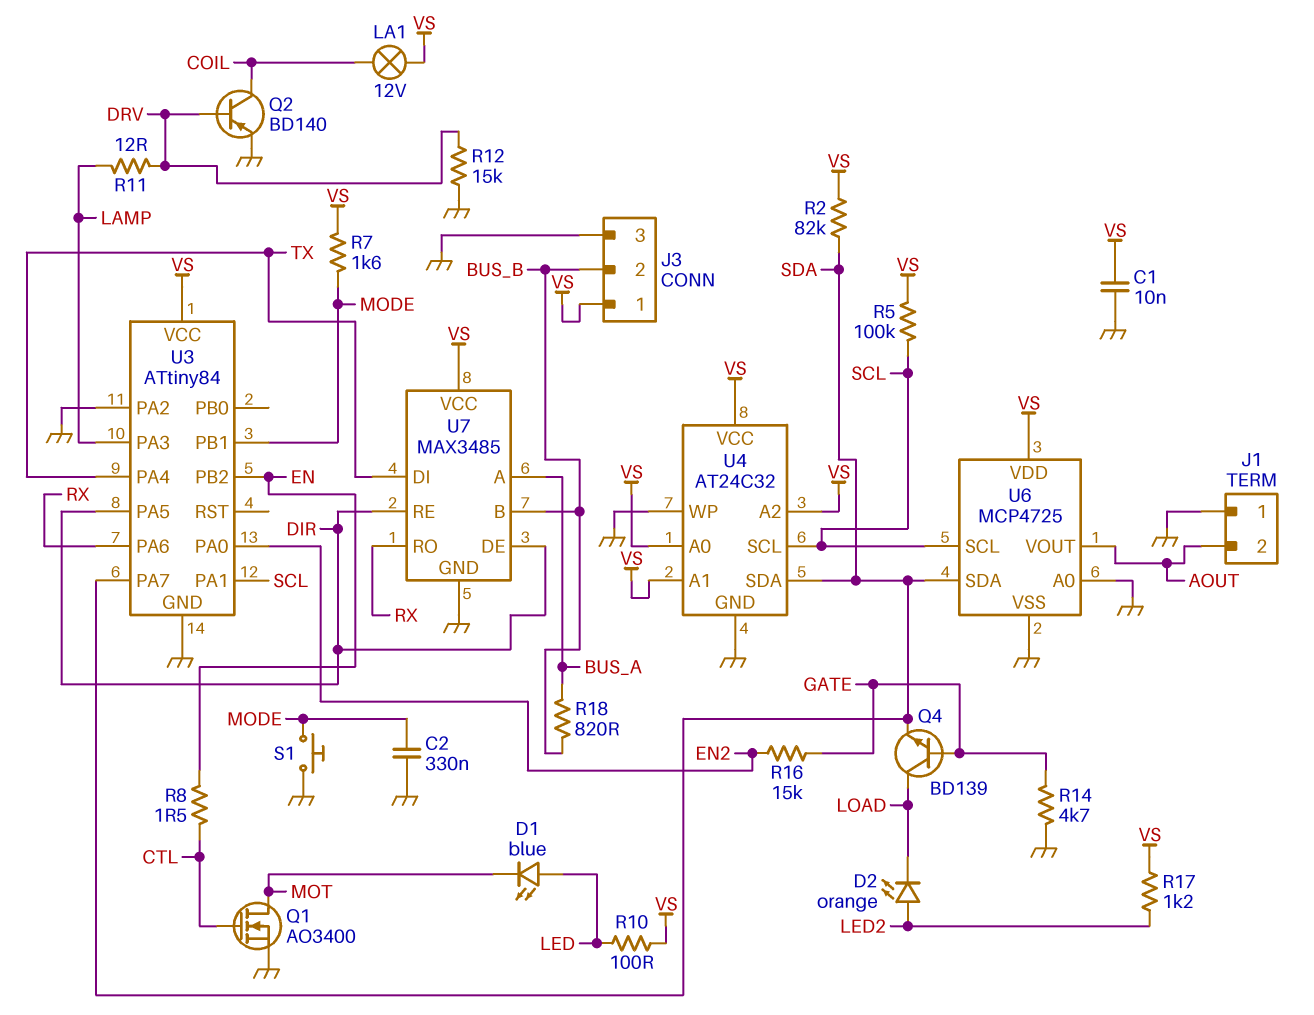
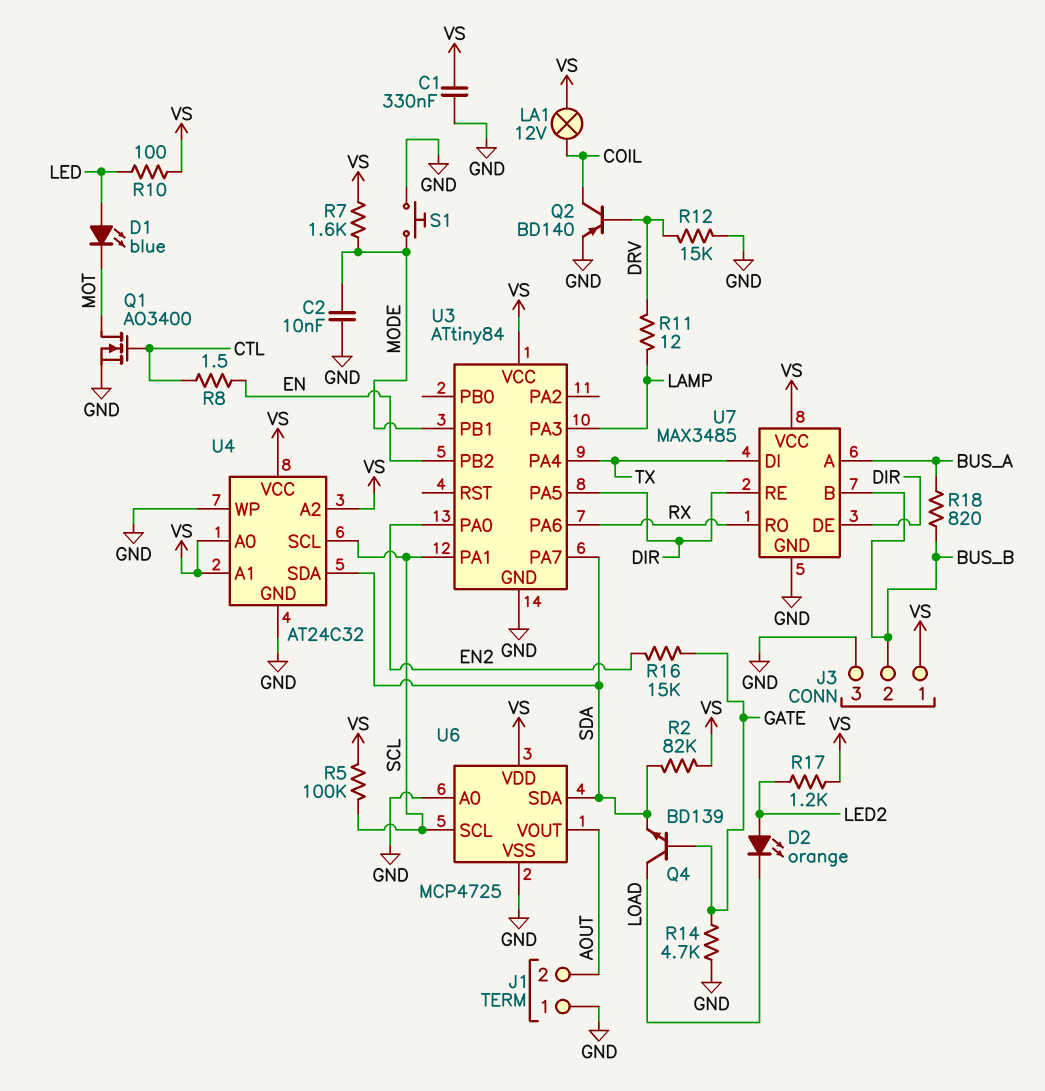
C1: 10nF (GND, VS) -> 330nF (GND, VS)
C2: 330nF (GND, MODE) -> 10nF (GND, MODE)
U3 pin PA2: GND -> none

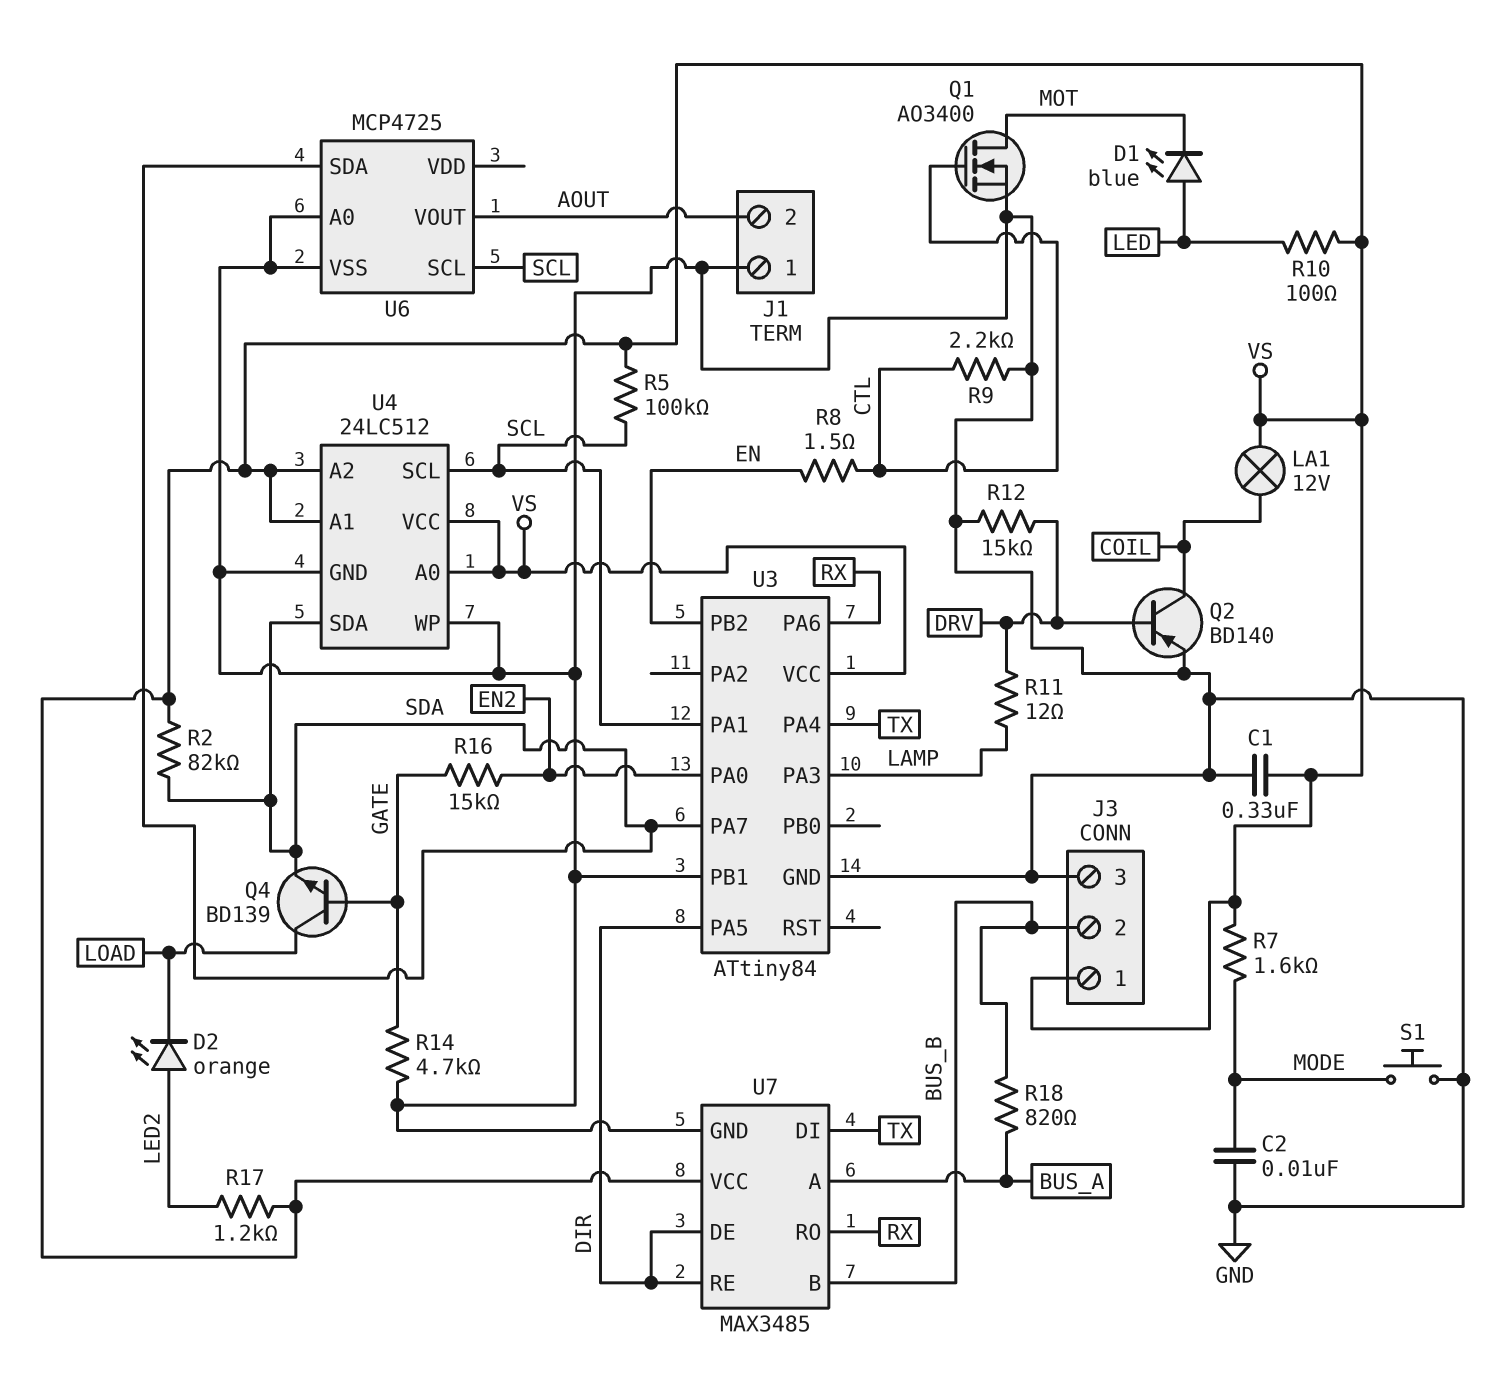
R9: none -> 2.2k (CTL, GND)
U3 pin PB1: MODE -> GND
U4: AT24C32 -> 24LC512
U6 pin VDD: VS -> none

